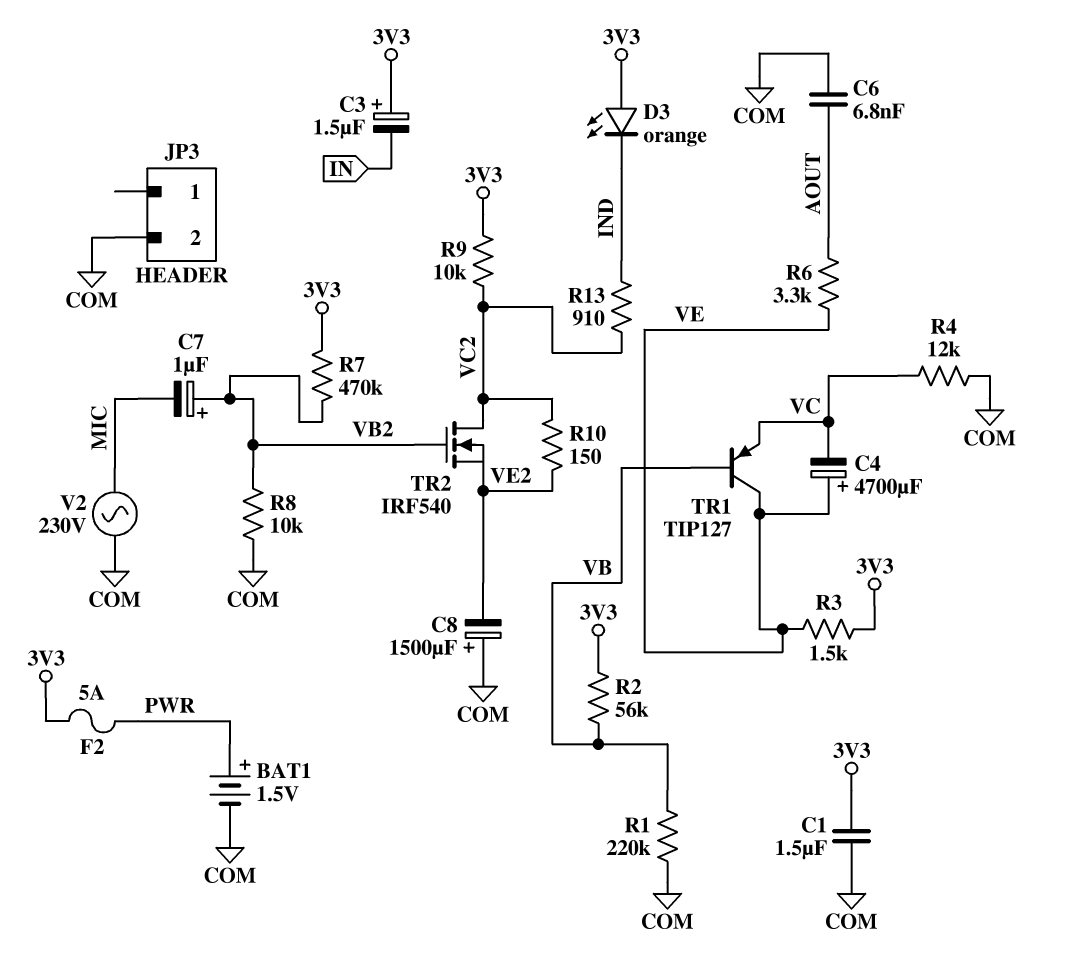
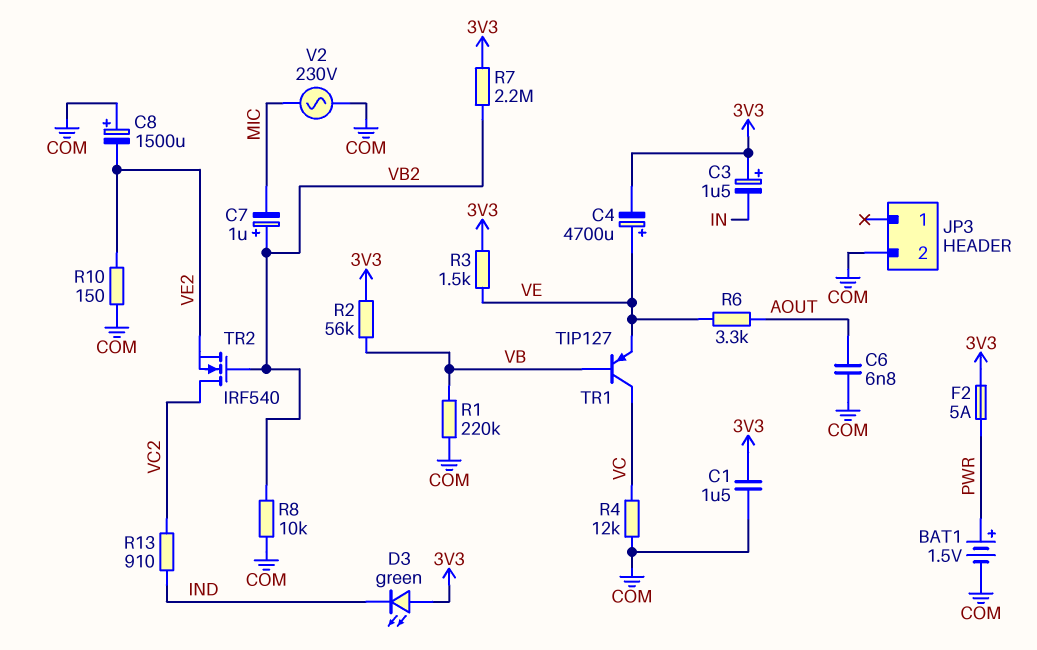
C4: 4700uF (plus VE, minus VC) -> 4700uF (plus VE, minus 3V3)
D3: LED orange (A 3V3, K IND) -> LED green (A 3V3, K IND)
R7: 470k (3V3, VB2) -> 2.2M (3V3, VB2)
R9: 10k (3V3, VC2) -> none
R10: 150 (VC2, VE2) -> 150 (COM, VE2)
TR1: PNP TIP127 (B VB, C VE, E VC) -> PNP TIP127 (B VB, C VC, E VE)

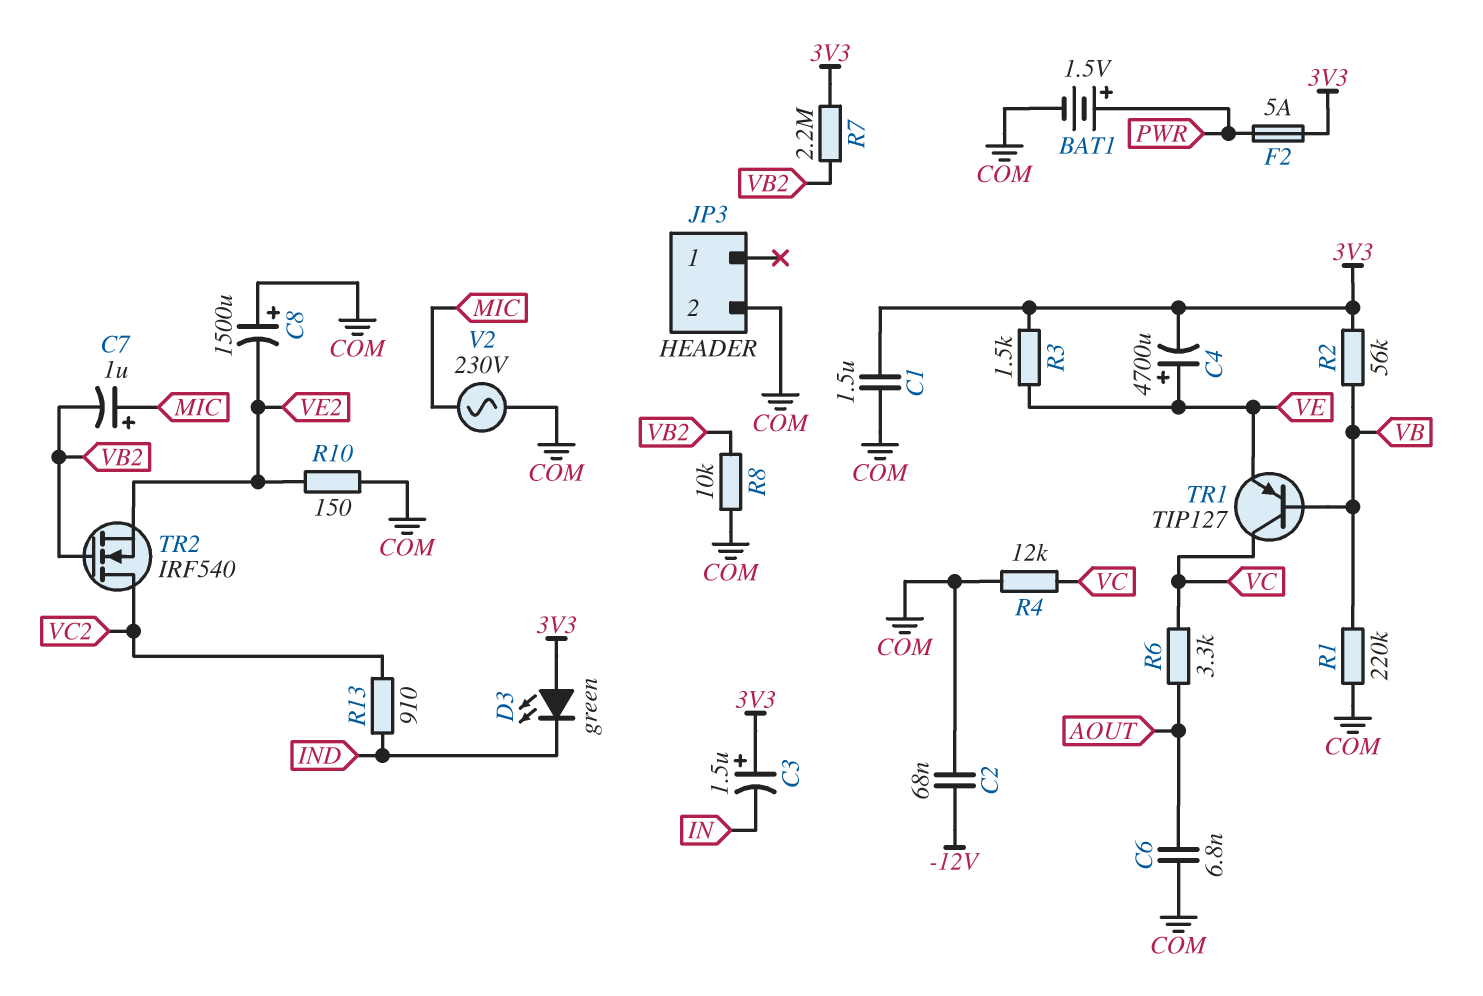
C2: none -> 68nF (-12V, COM)
C7: 1uF (plus VB2, minus MIC) -> 1uF (plus MIC, minus VB2)
R6: 3.3k (AOUT, VE) -> 3.3k (AOUT, VC)

